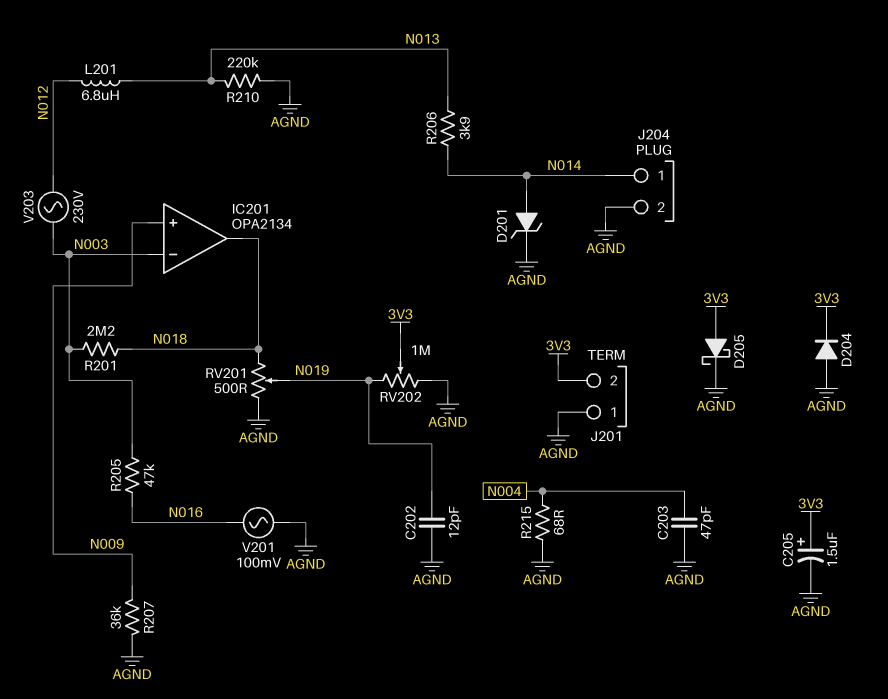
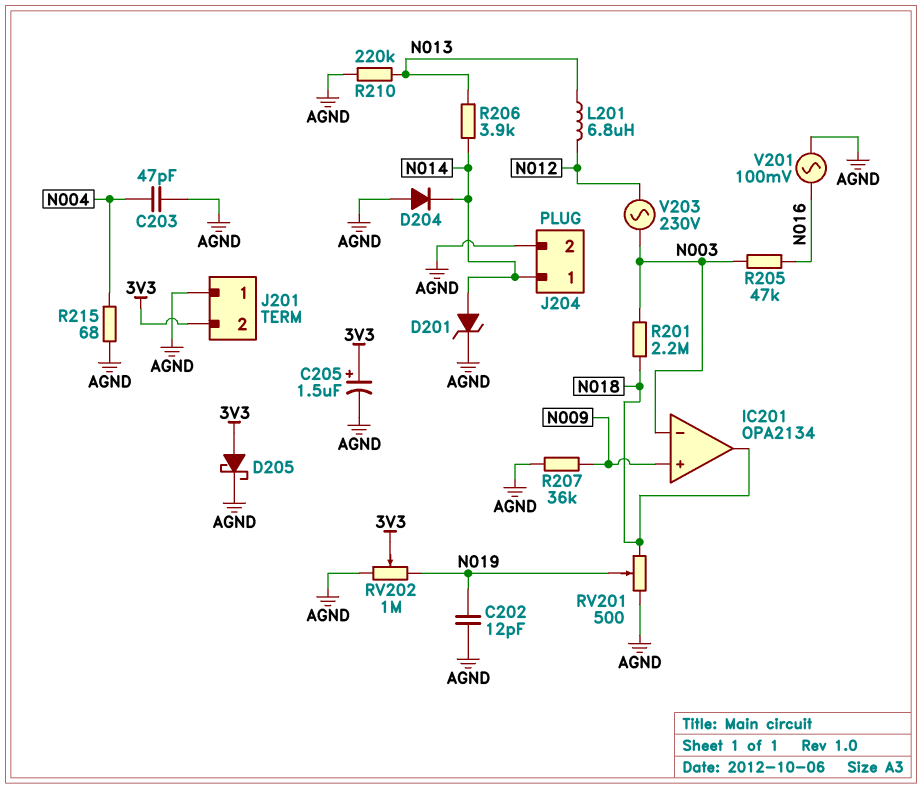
D204: diode (A AGND, K 3V3) -> diode (A AGND, K N014)

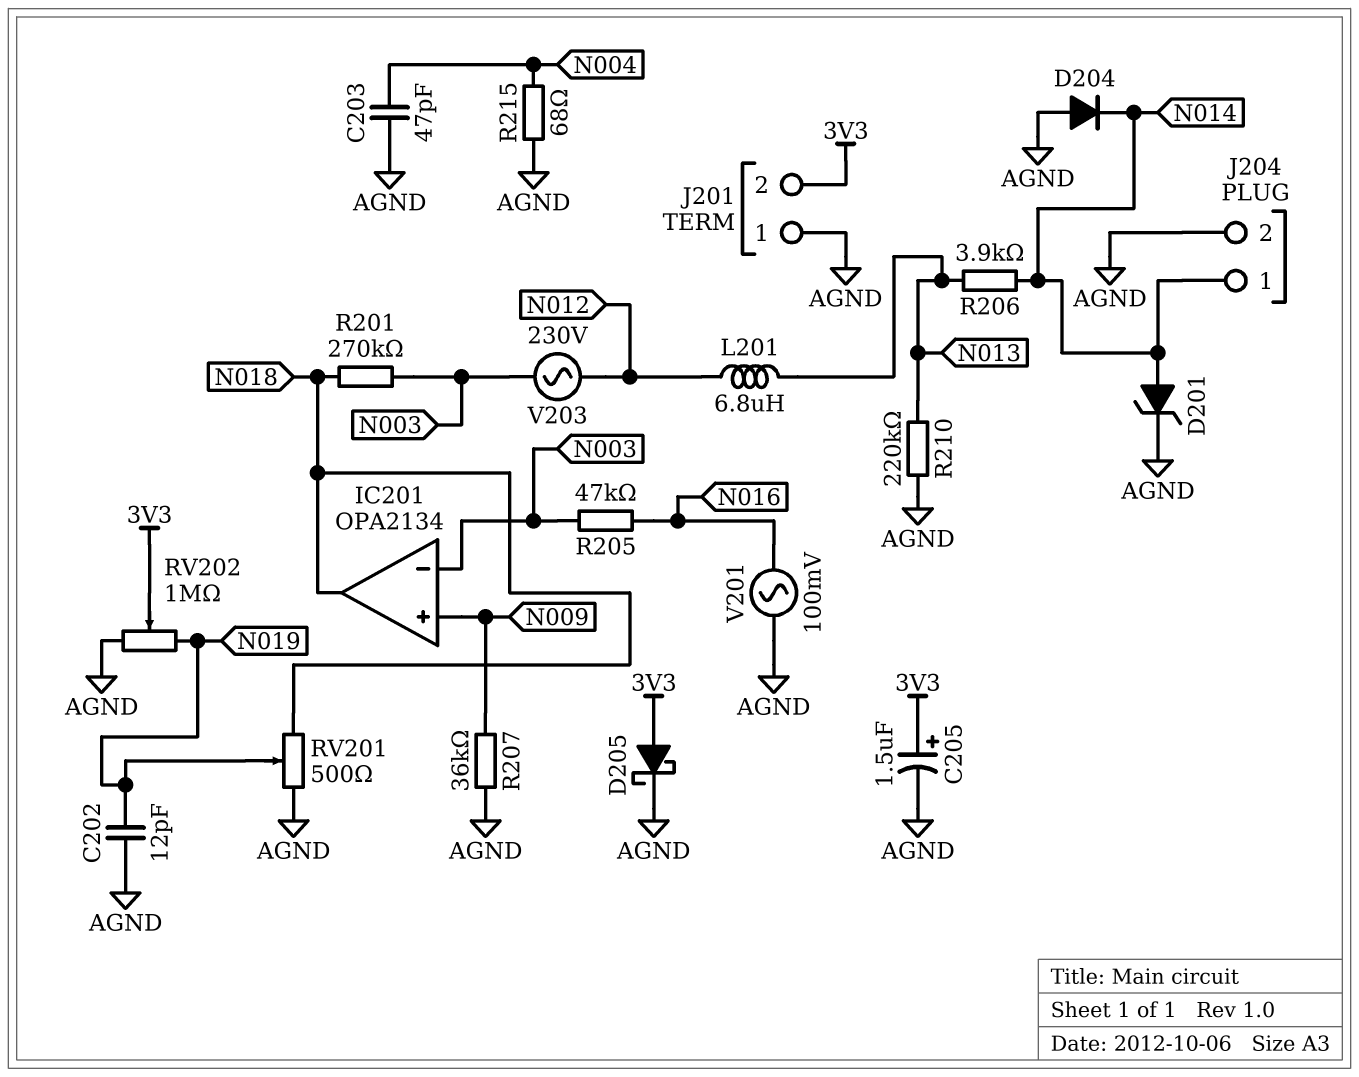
R201: 2.2M (N003, N018) -> 270k (N003, N018)

